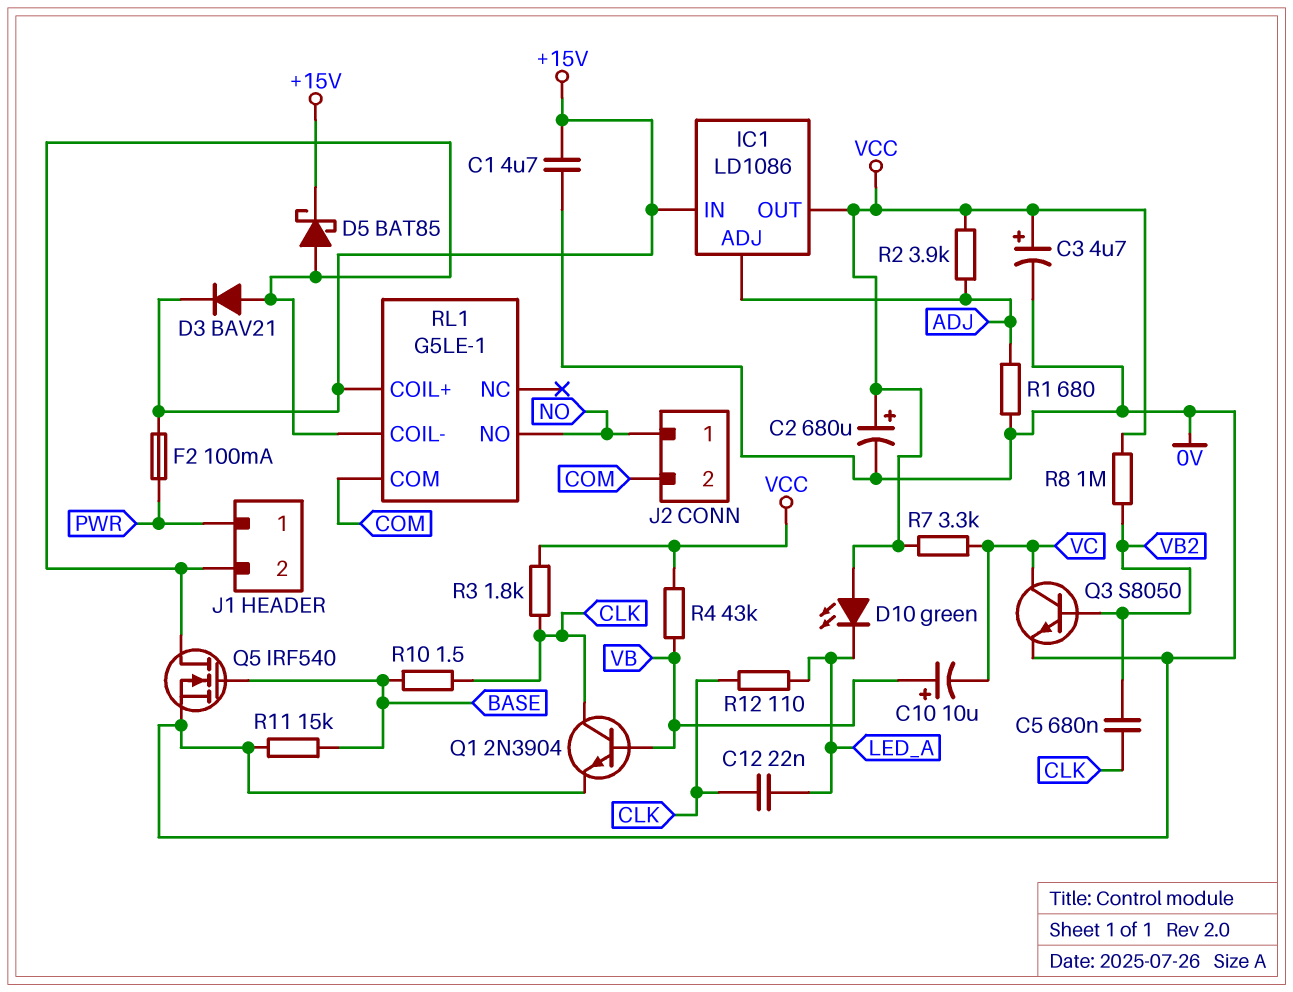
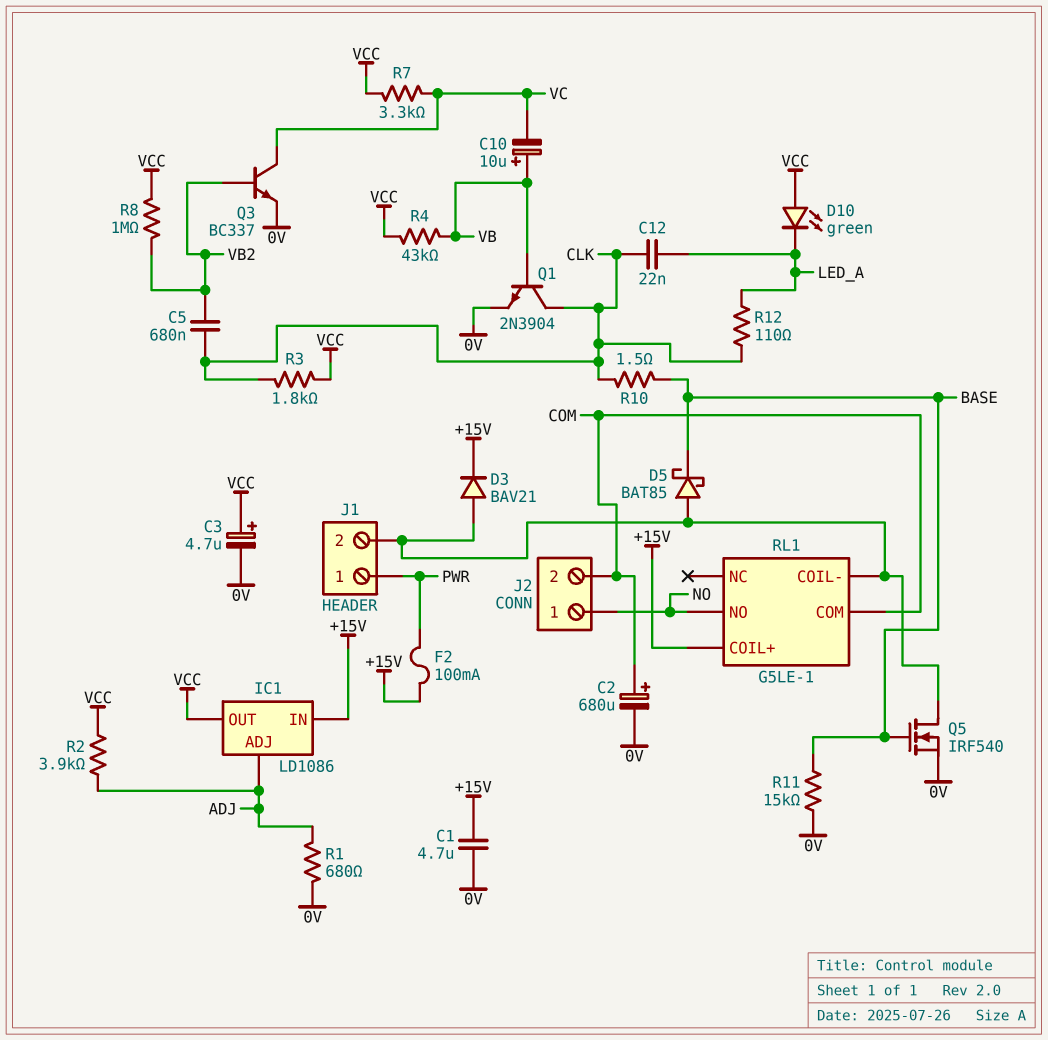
C2: 680uF (plus VCC, minus 0V) -> 680uF (plus COM, minus 0V)
D5: schottky BAT85 (A J1/2, K +15V) -> schottky BAT85 (A J1/2, K BASE)
Q3: NPN S8050 (B VB2, C VC, E 0V) -> NPN BC337 (B VB2, C VC, E 0V)

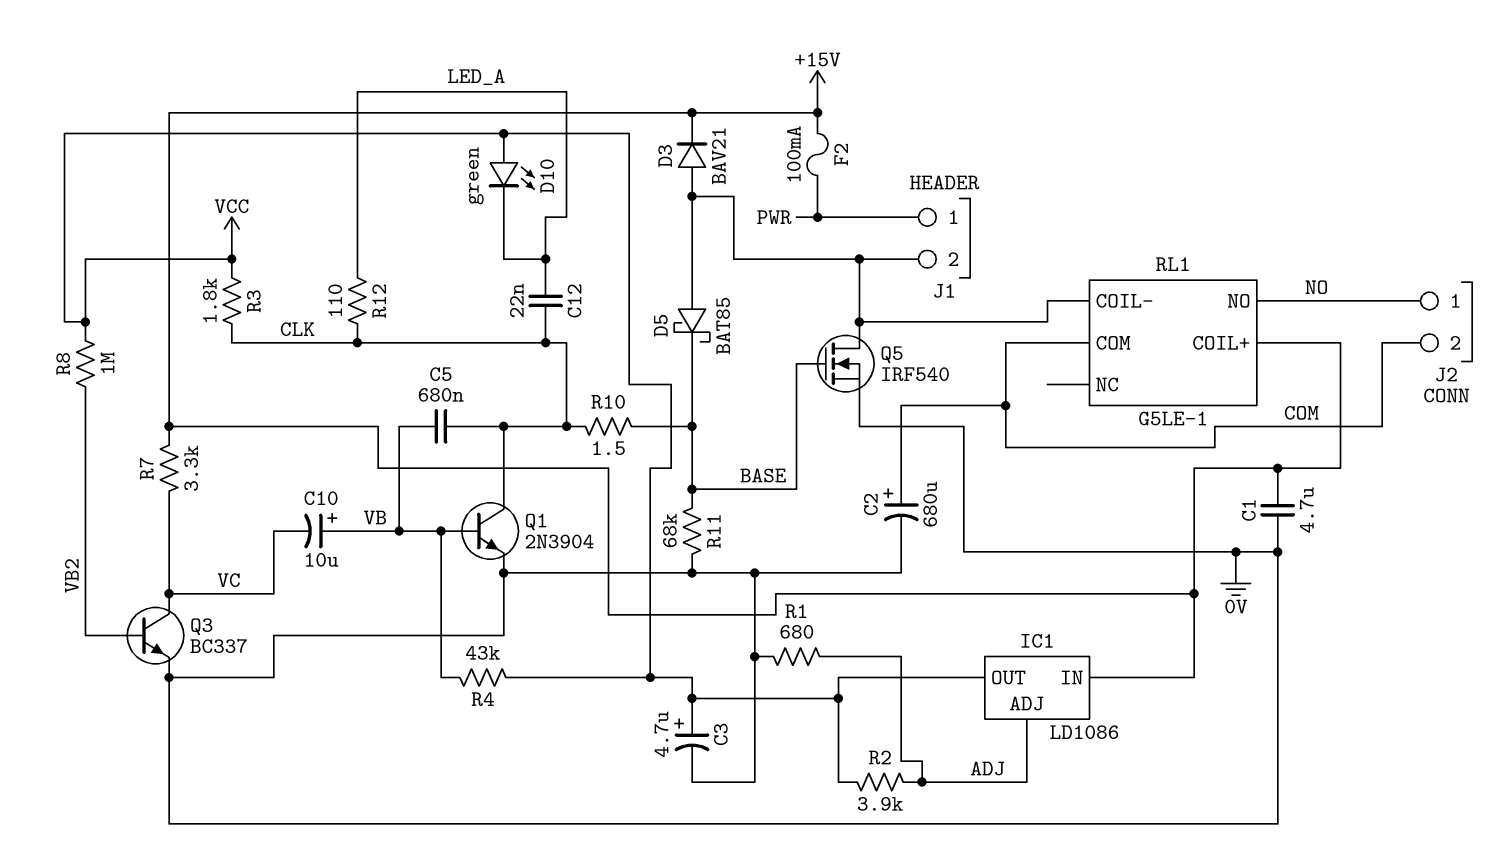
C5: 680nF (CLK, VB2) -> 680nF (CLK, VB)
R7: 3.3k (VC, VCC) -> 3.3k (+15V, VC)
R11: 15k (0V, BASE) -> 68k (0V, BASE)

